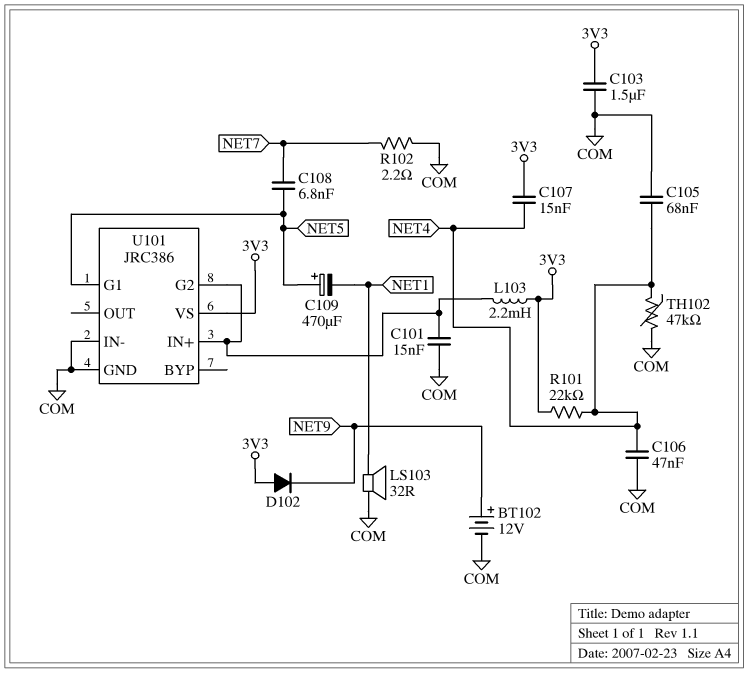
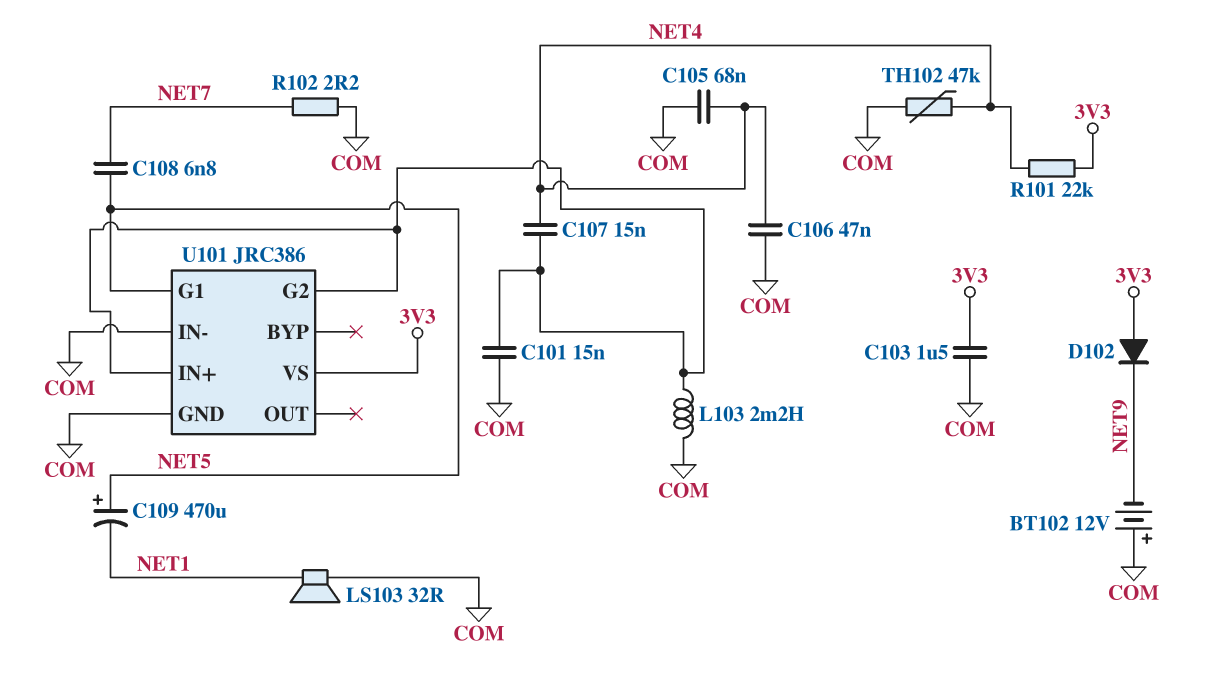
BT102: 12V (plus NET9, minus COM) -> 12V (plus COM, minus NET9)
C107: 15nF (3V3, NET4) -> 15nF (NET4, U101/G2)
L103: 2.2mH (3V3, U101/G2) -> 2.2mH (COM, U101/G2)

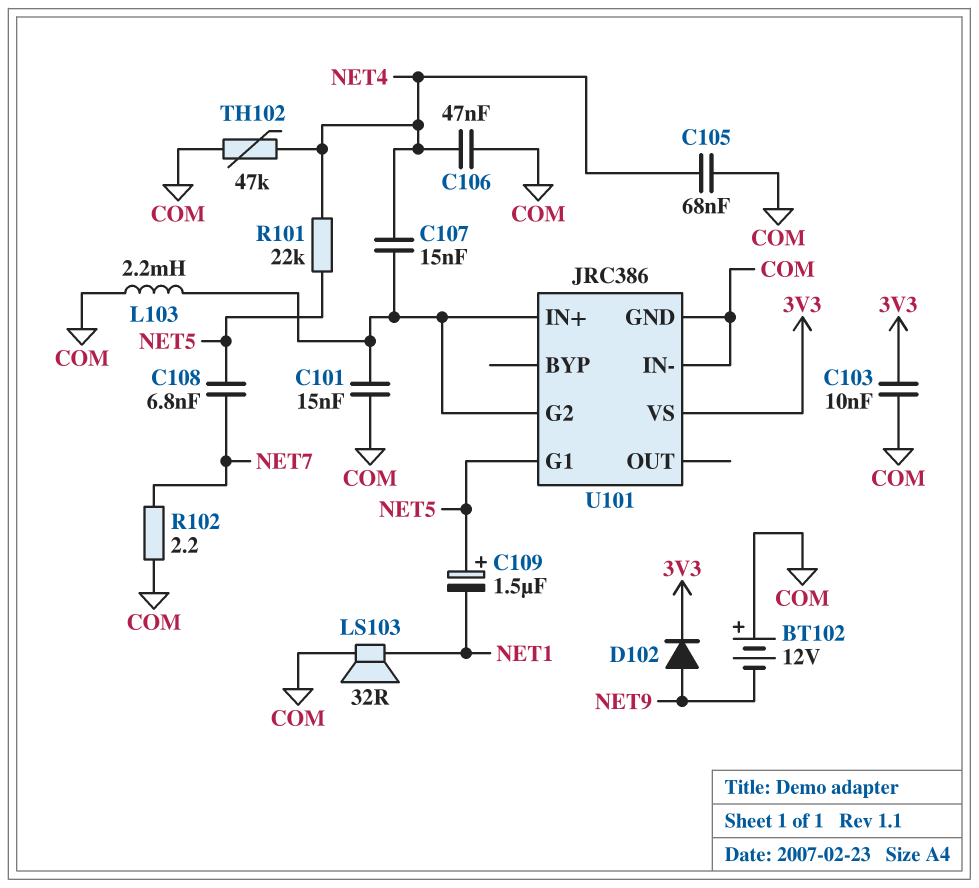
C103: 1.5uF (3V3, COM) -> 10nF (3V3, COM)
C109: 470uF (plus NET5, minus NET1) -> 1.5uF (plus NET5, minus NET1)
D102: diode (A 3V3, K NET9) -> diode (A NET9, K 3V3)
R101: 22k (3V3, NET4) -> 22k (NET4, NET5)

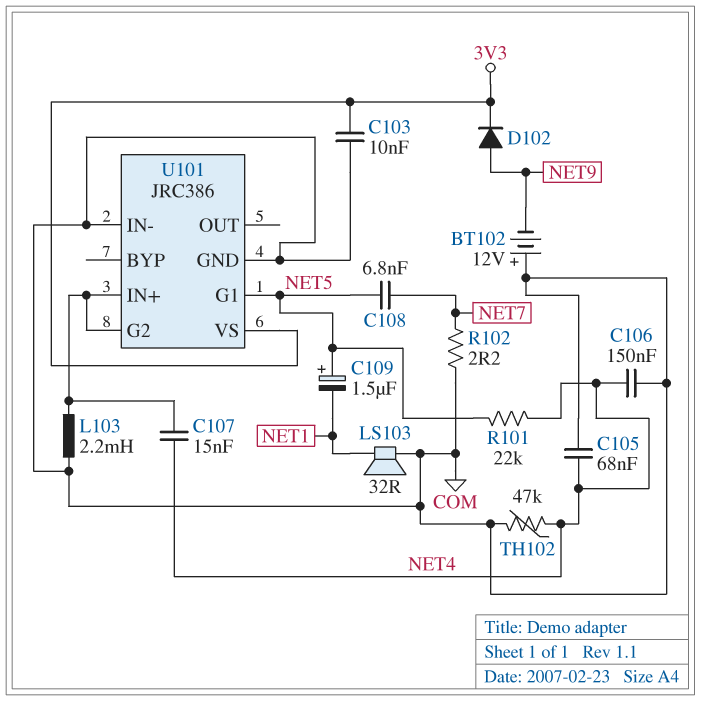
C101: 15nF (COM, U101/G2) -> none
C106: 47nF (COM, NET4) -> 150nF (COM, NET4)

